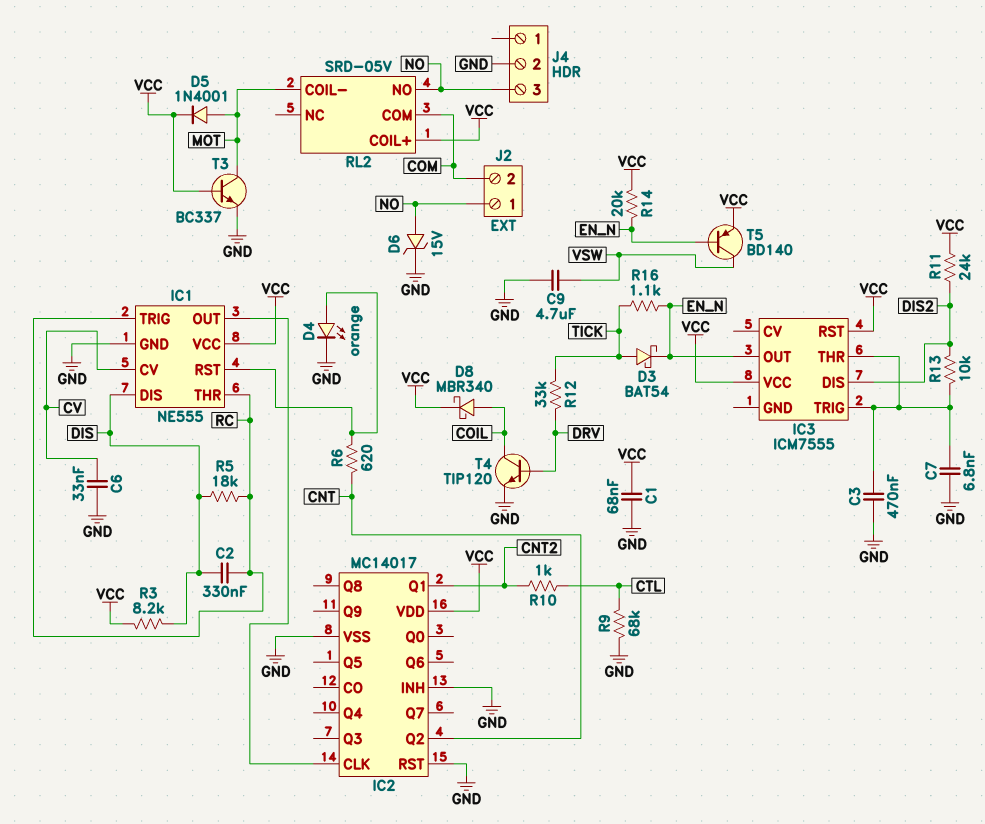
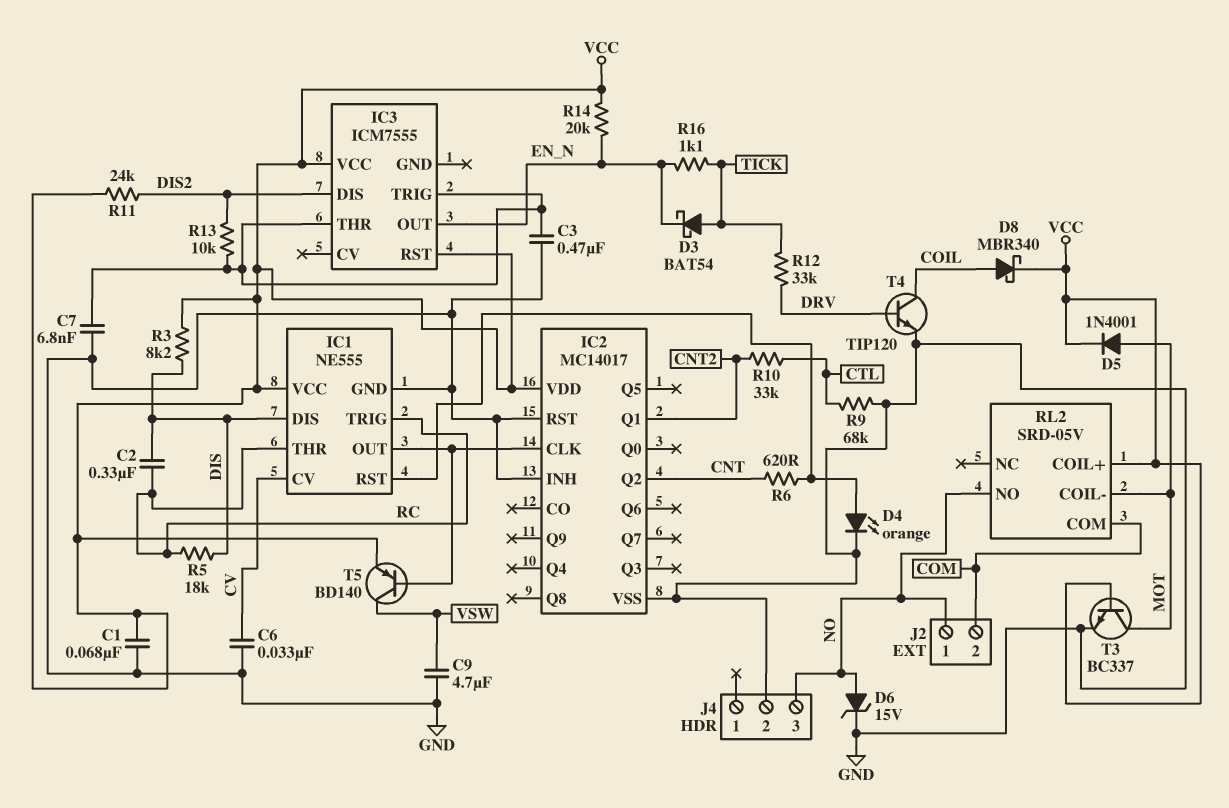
R10: 1k (CNT2, CTL) -> 33k (CNT2, CTL)
T5: PNP BD140 (B EN_N, C VSW, E VCC) -> PNP BD140 (B IC1/OUT, C VSW, E VCC)

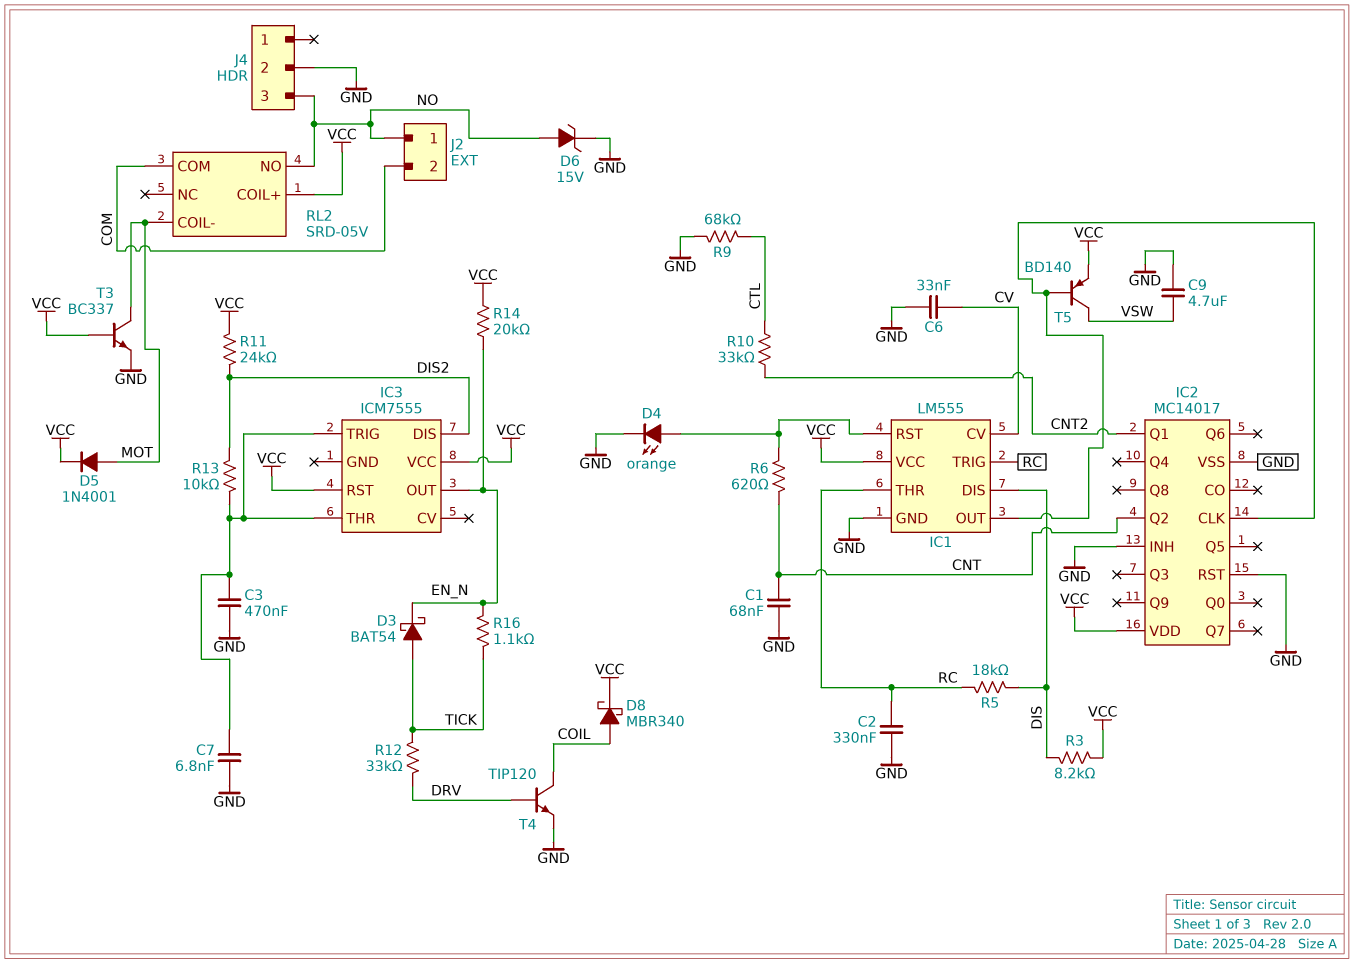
C1: 68nF (GND, VCC) -> 68nF (CNT, GND)
C2: 330nF (DIS, RC) -> 330nF (GND, RC)
IC1: NE555 -> LM555

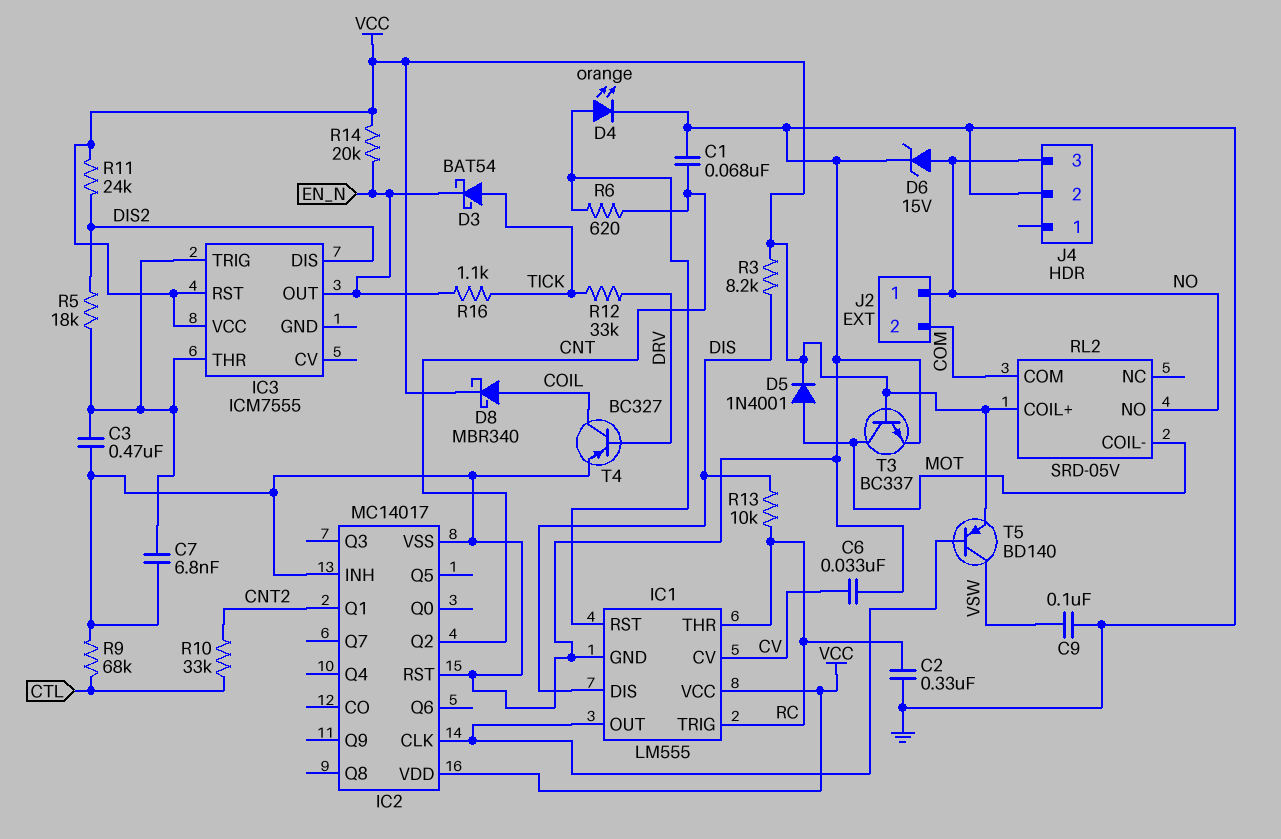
C9: 4.7uF (GND, VSW) -> 100nF (GND, VSW)
R5: 18k (DIS, RC) -> 18k (DIS2, IC3/THR)
R13: 10k (DIS2, IC3/THR) -> 10k (DIS, RC)
T4: NPN TIP120 (B DRV, C COIL, E GND) -> PNP BC327 (B DRV, C COIL, E GND)

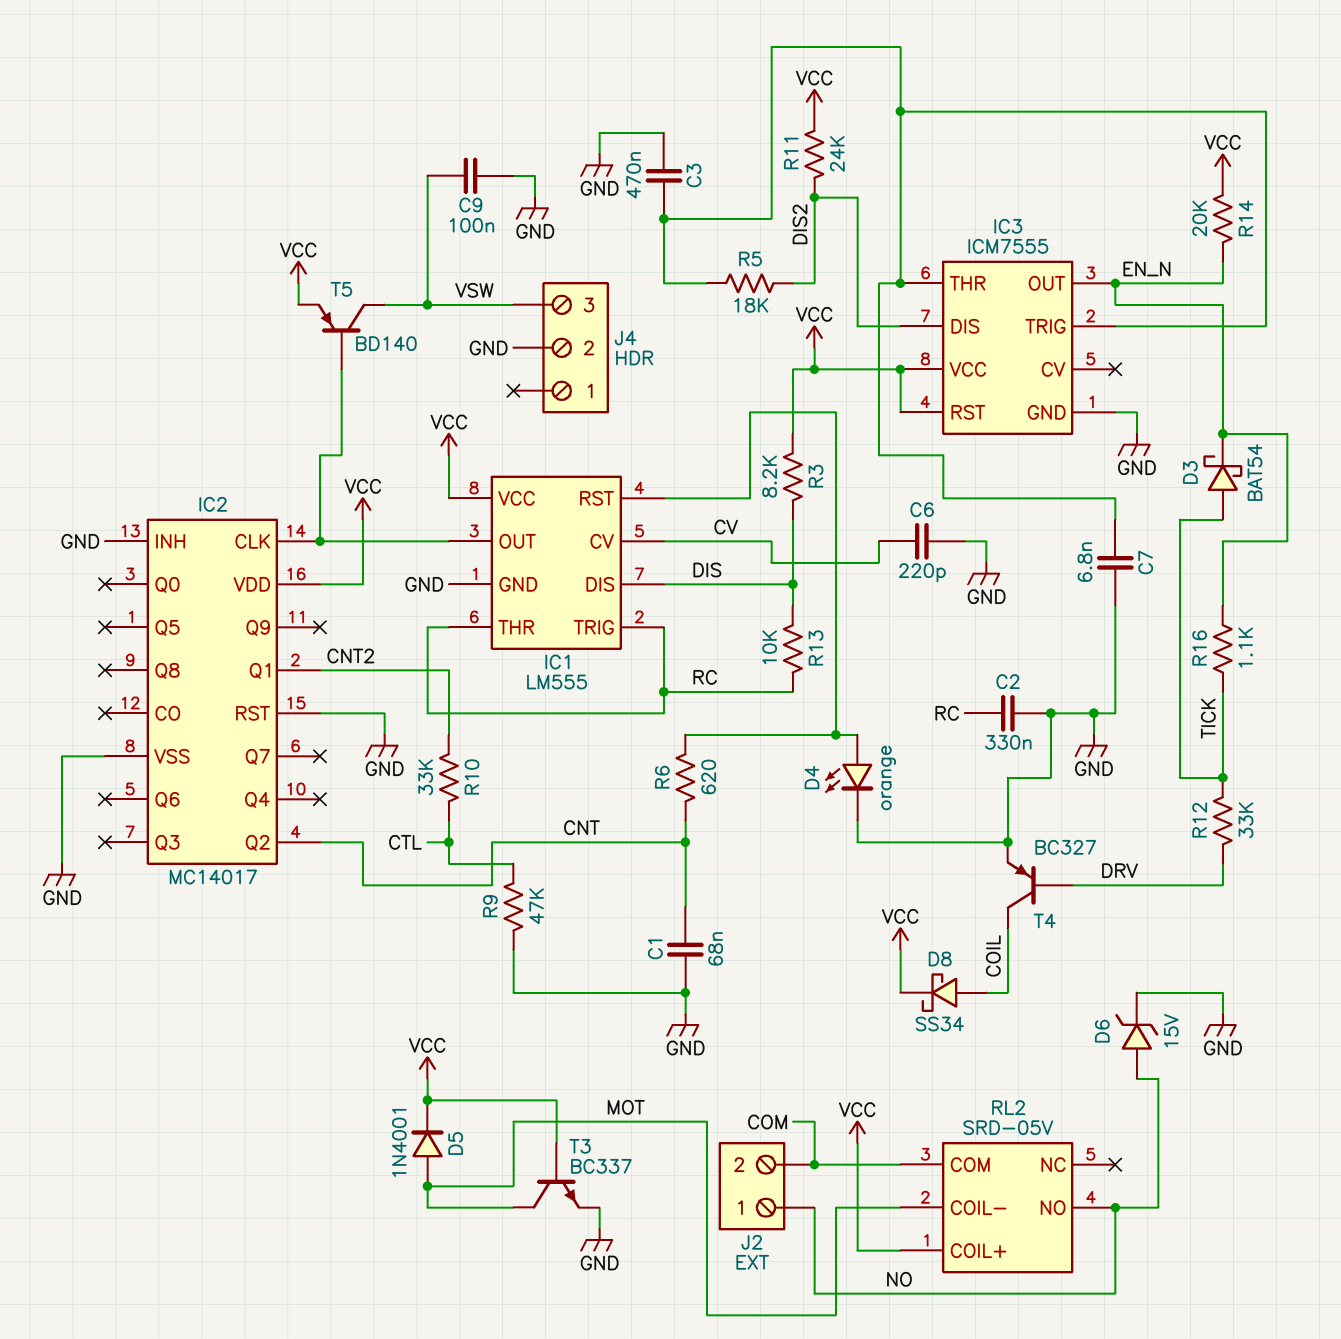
C6: 33nF (CV, GND) -> 220pF (CV, GND)
D8: schottky MBR340 (A COIL, K VCC) -> schottky SS34 (A COIL, K VCC)
IC3 pin GND: none -> GND
J4 pin 3: NO -> VSW
R9: 68k (CTL, GND) -> 47k (CTL, GND)

